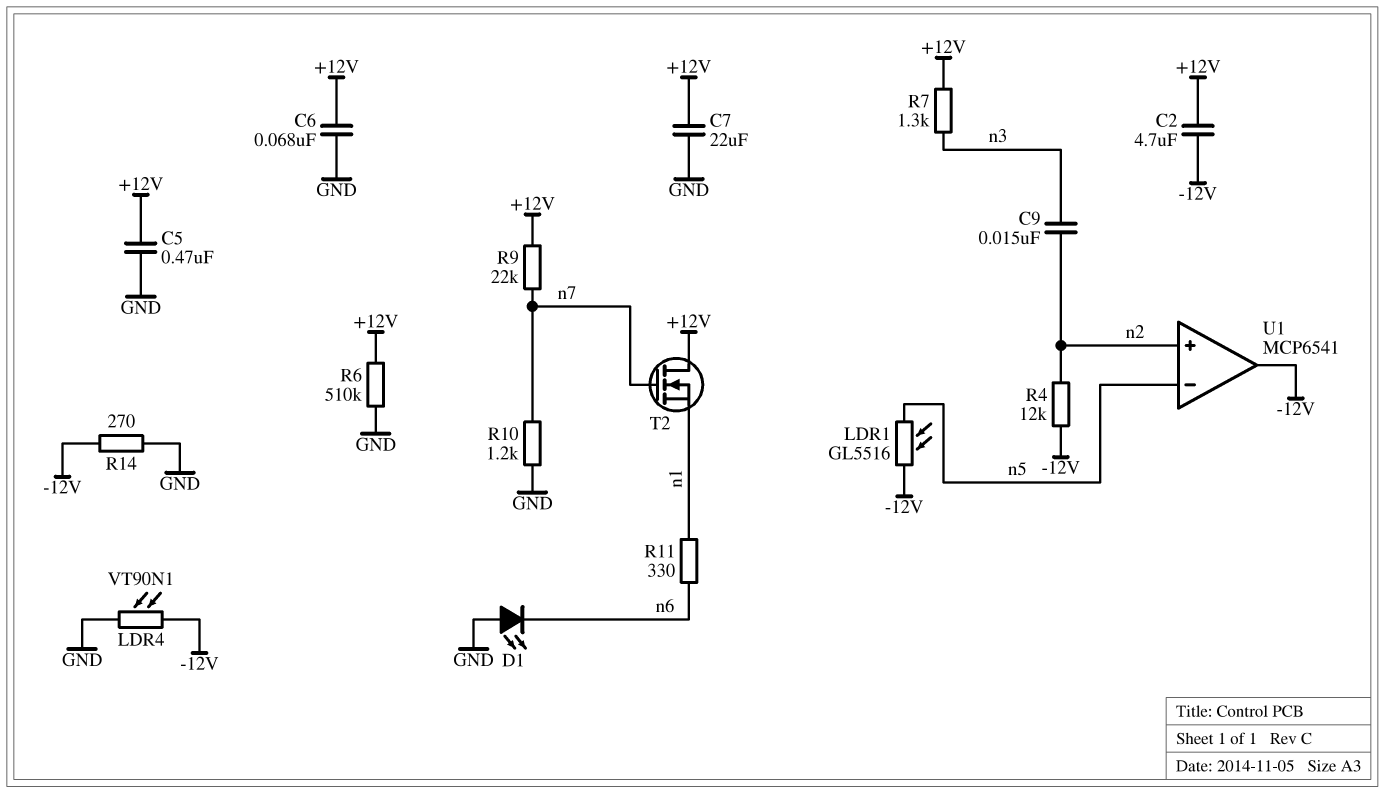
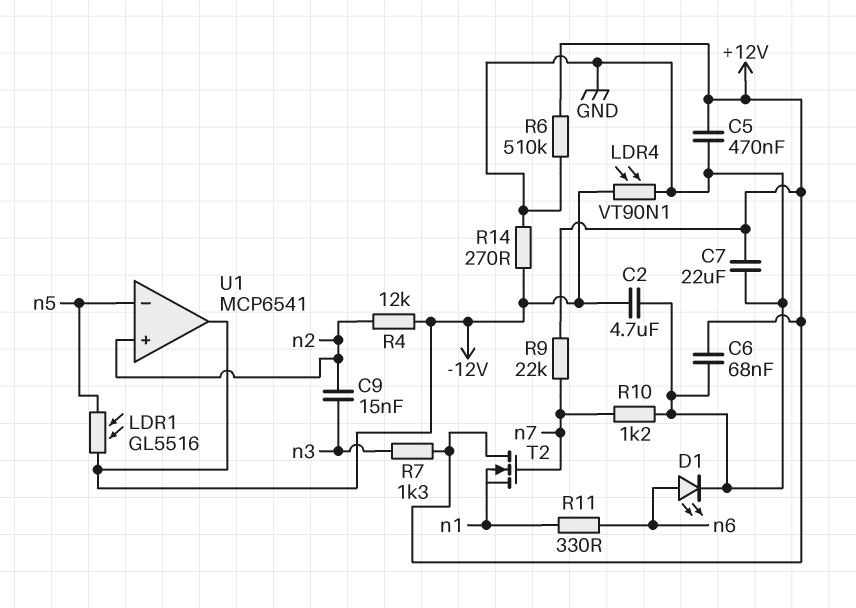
C2: 4.7uF (+12V, -12V) -> 4.7uF (-12V, GND)
D1: LED (A GND, K n6) -> LED (A n6, K GND)

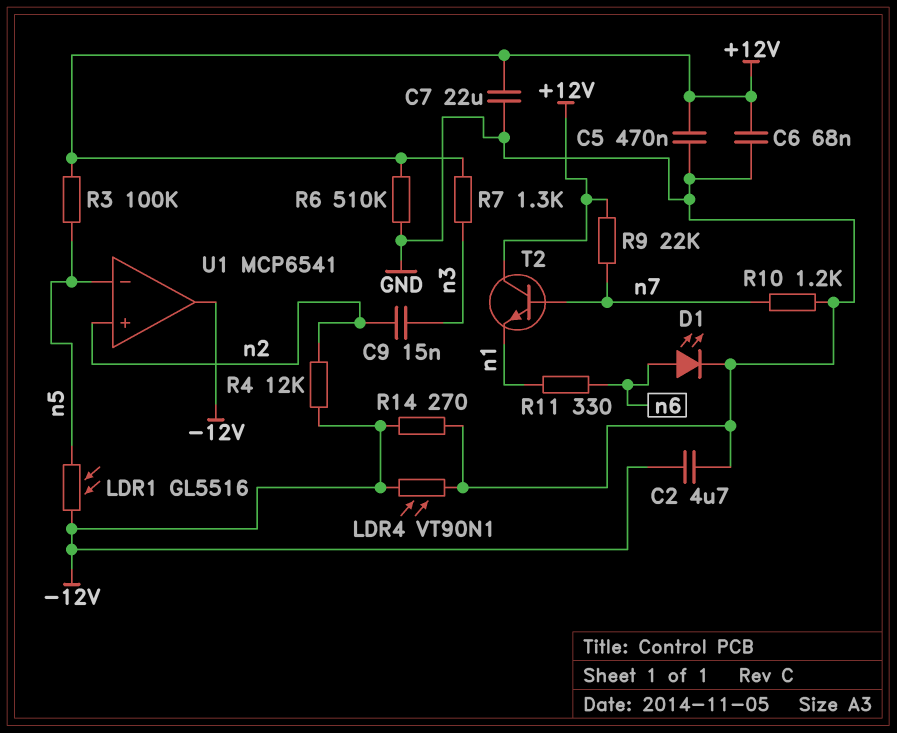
R3: none -> 100k (+12V, n5)
T2: NMOS (G n7, D +12V, S n1) -> NPN (B n7, C +12V, E n1)

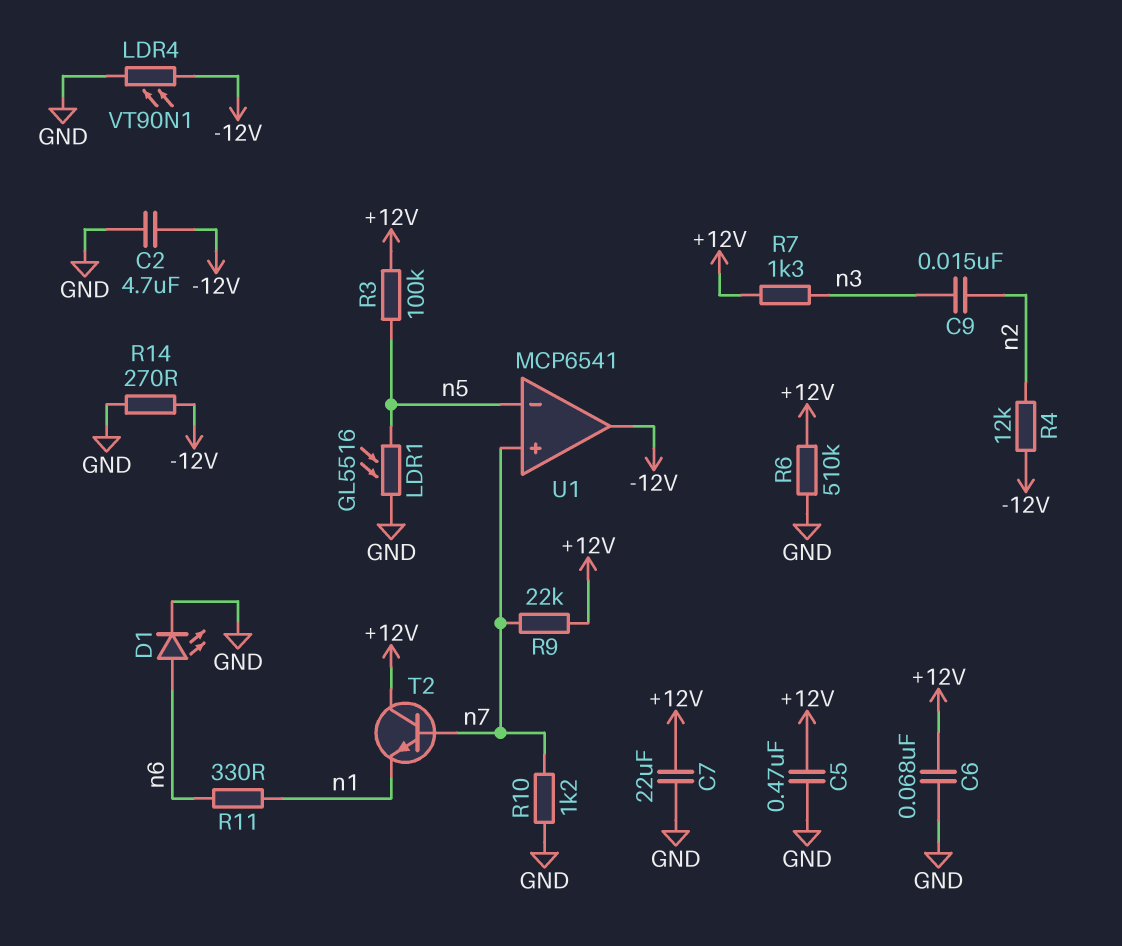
LDR1: GL5516 (-12V, n5) -> GL5516 (GND, n5)
U1 pin in+: n2 -> n7

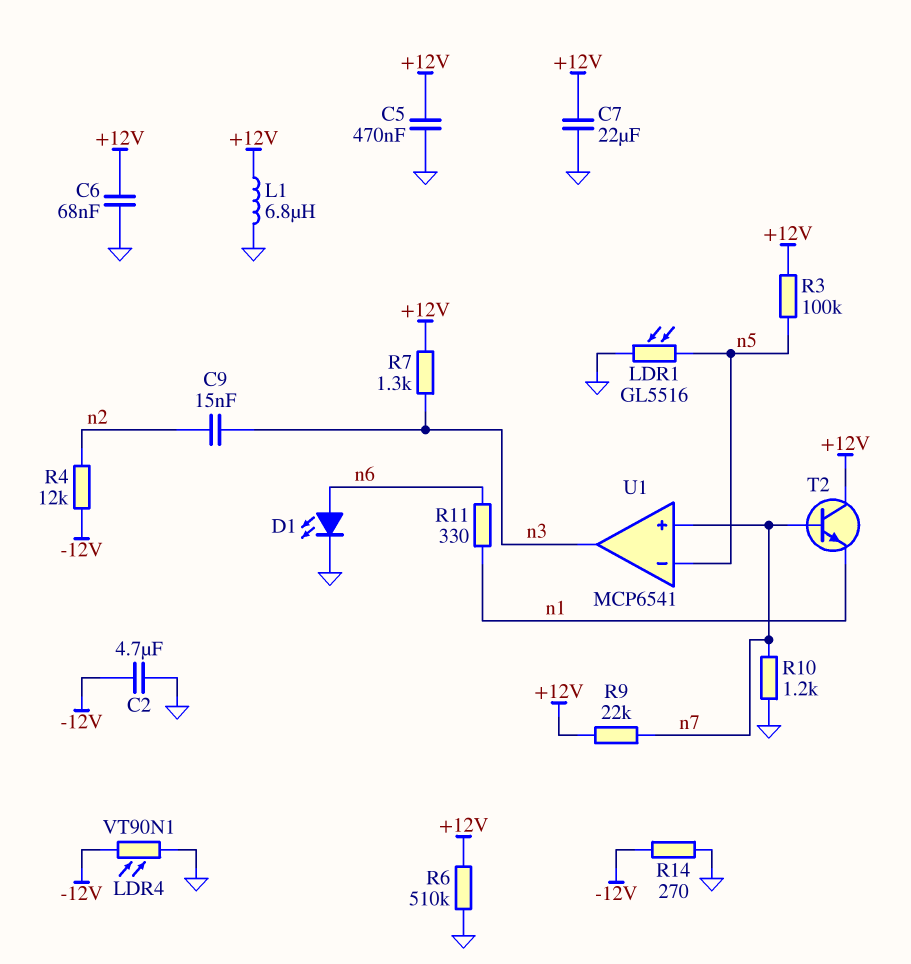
L1: none -> 6.8uH (+12V, GND)
U1 pin out: -12V -> n3

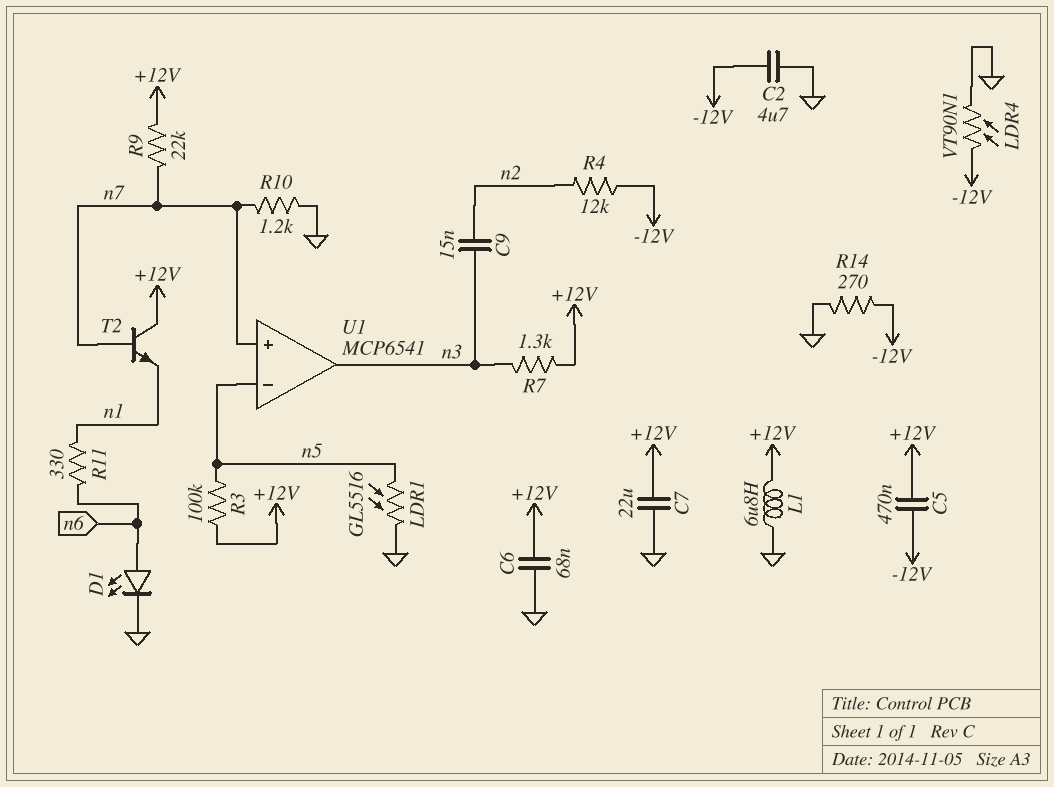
C5: 470nF (+12V, GND) -> 470nF (+12V, -12V)
R6: 510k (+12V, GND) -> none

